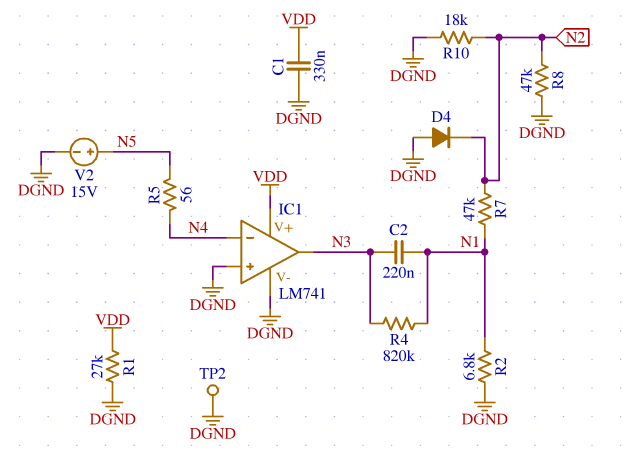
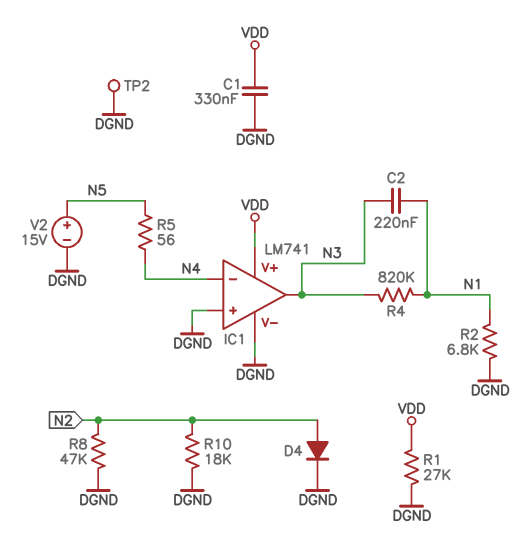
D4: diode (A DGND, K N2) -> diode (A N2, K DGND)
R7: 47k (N1, N2) -> none

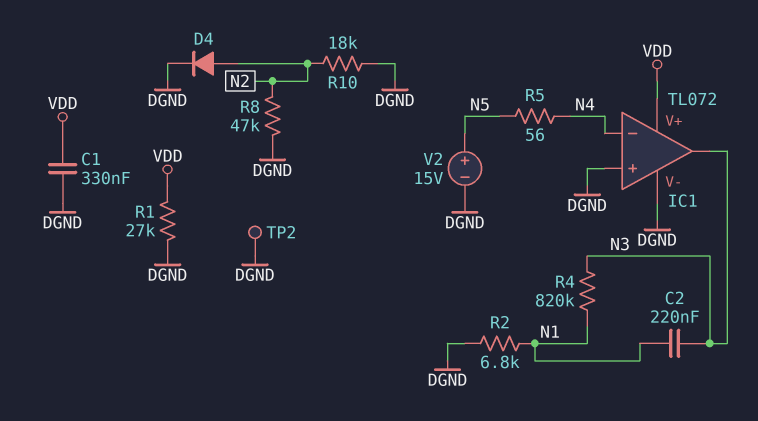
IC1: LM741 -> TL072

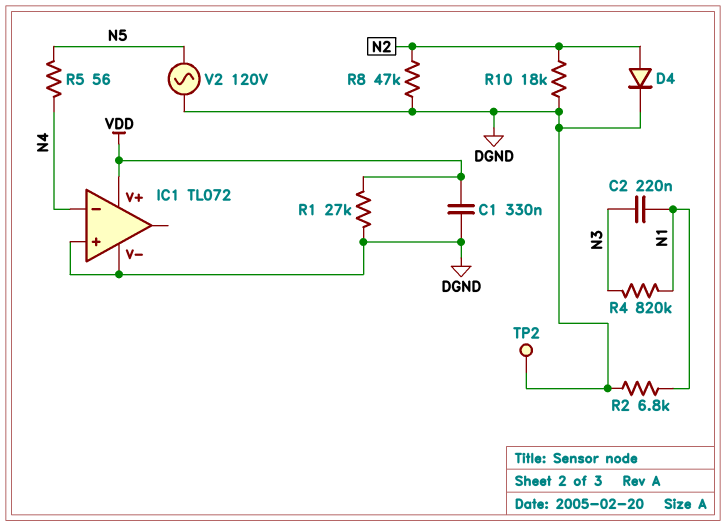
IC1 pin out: N3 -> none
V2: 15V (plus N5, minus DGND) -> AC 120V (DGND, N5)

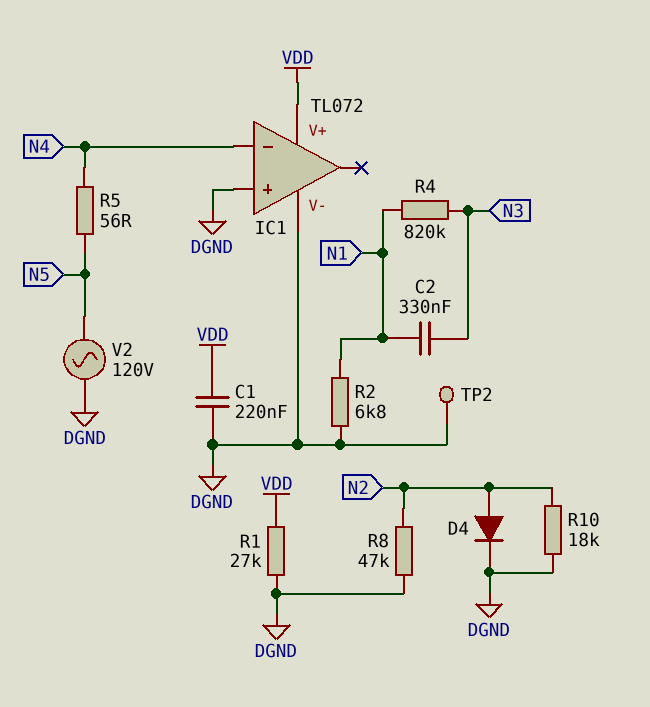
C1: 330nF (DGND, VDD) -> 220nF (DGND, VDD)
C2: 220nF (N1, N3) -> 330nF (N1, N3)

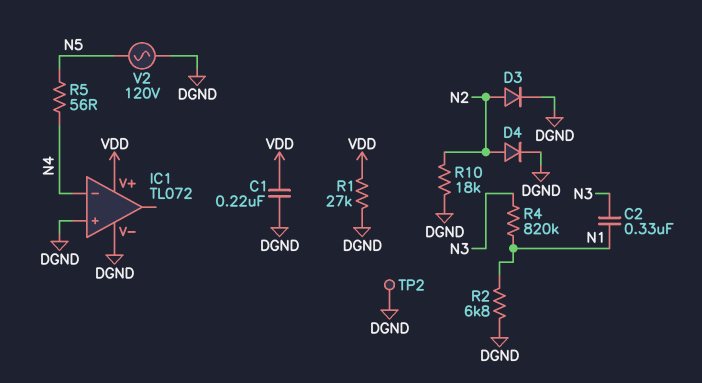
D3: none -> diode (A N2, K DGND)
R8: 47k (DGND, N2) -> none

